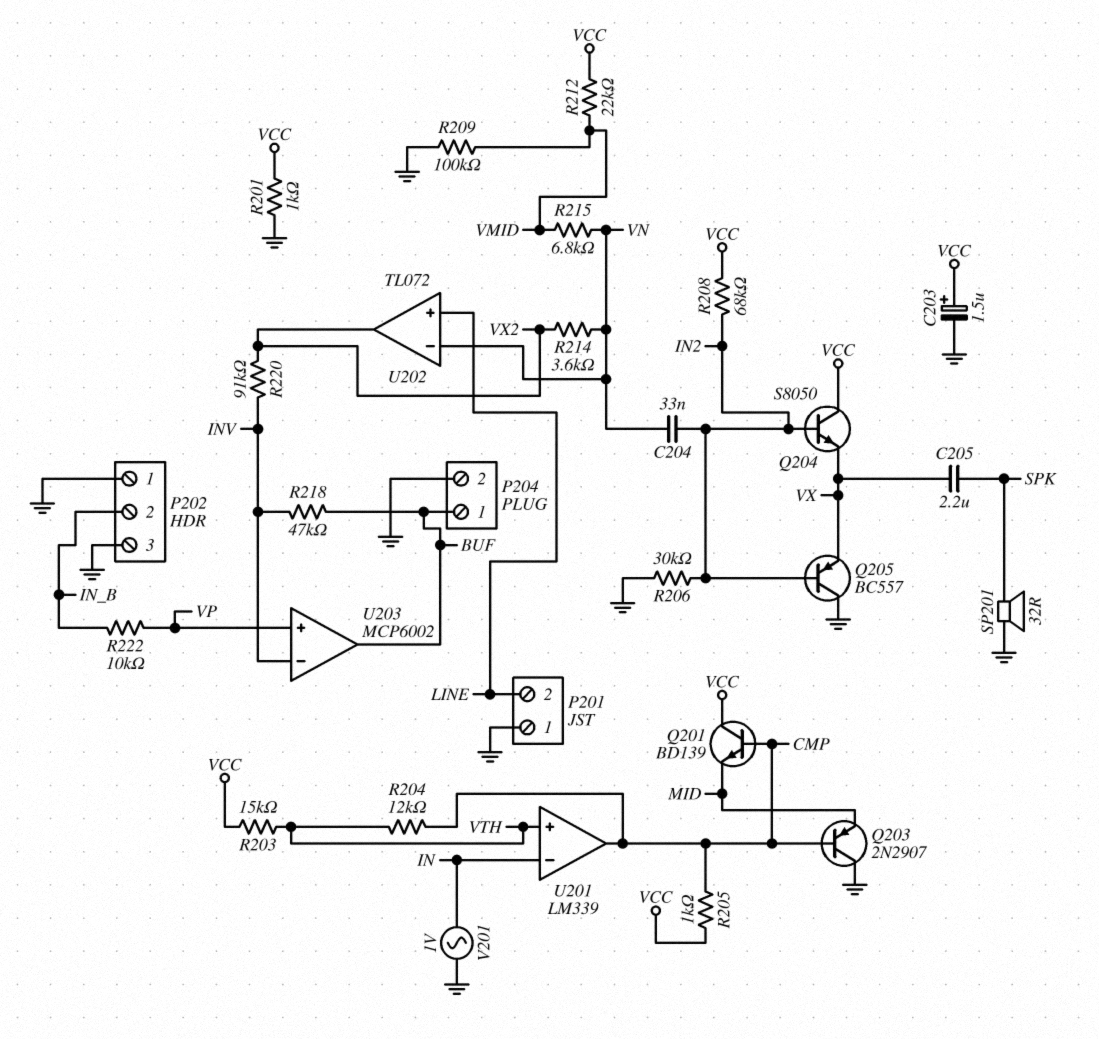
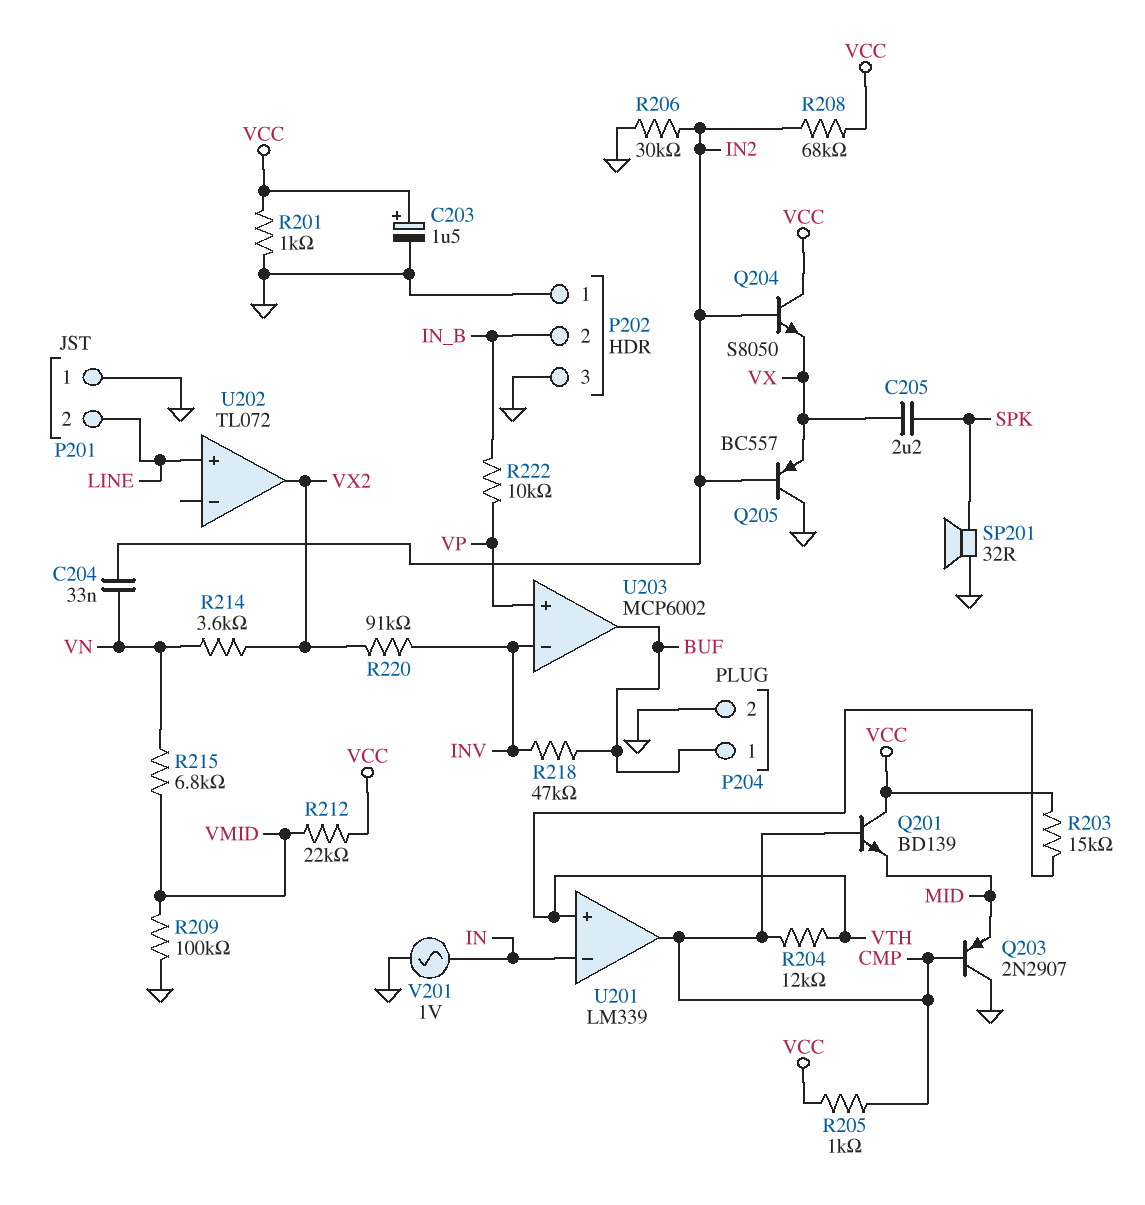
U202 pin in-: VN -> none

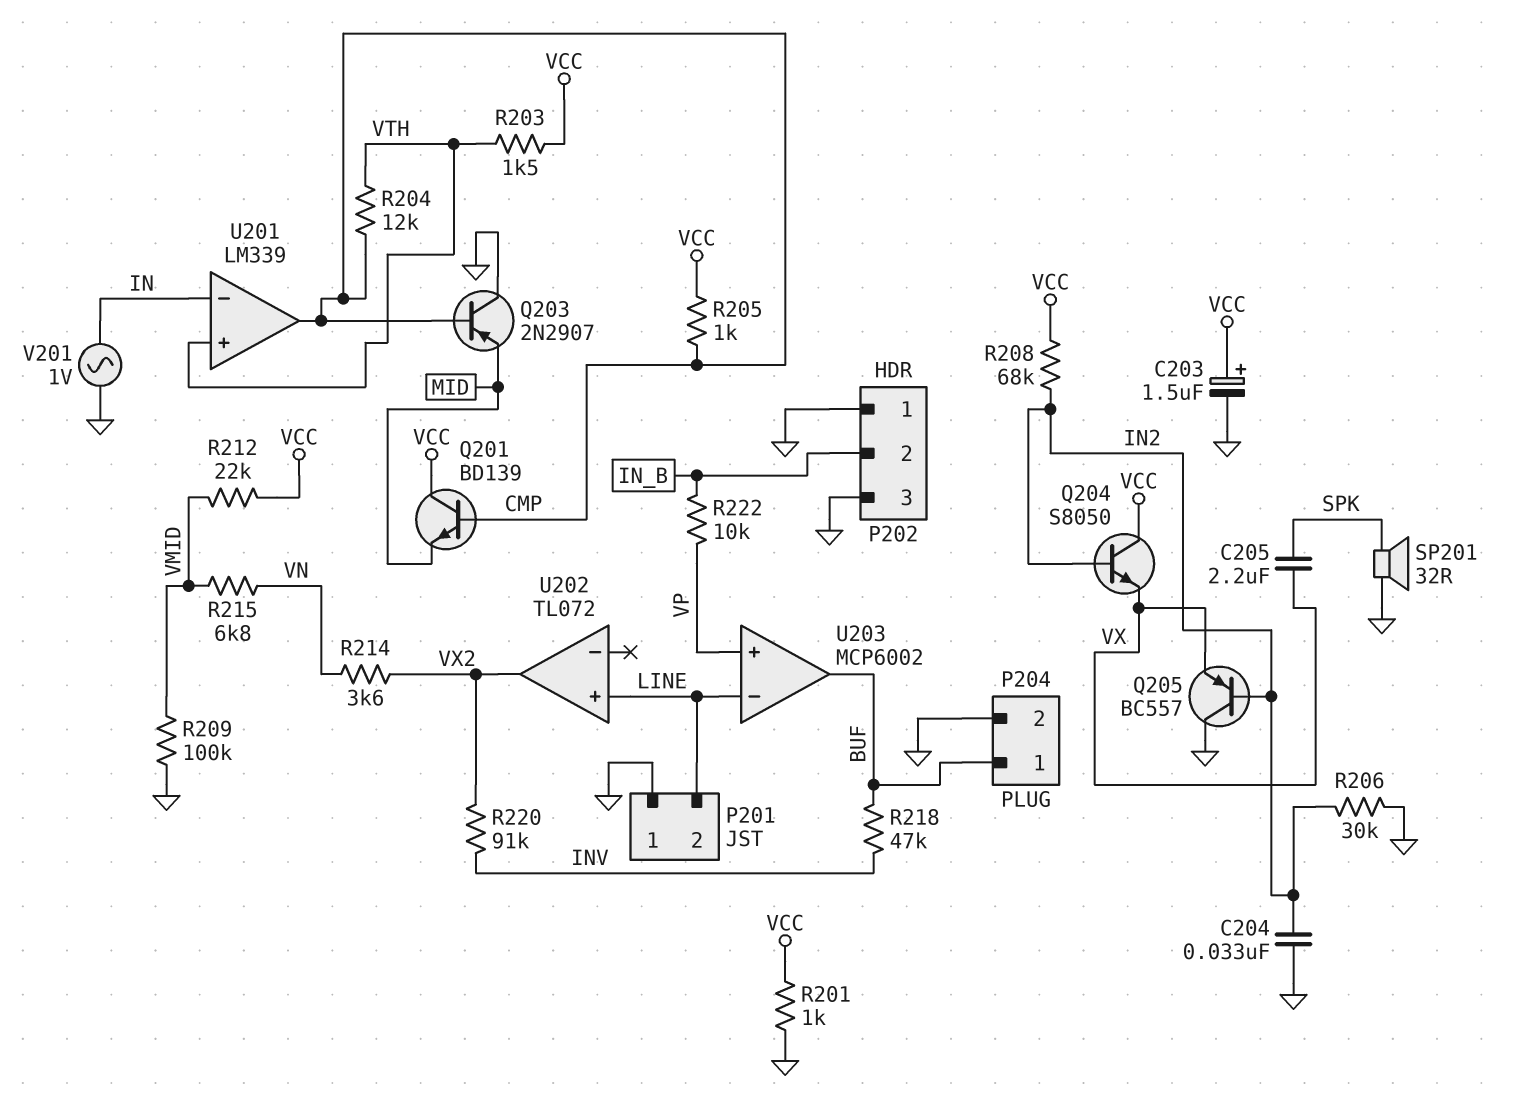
C204: 33nF (IN2, VN) -> 33nF (GND, IN2)
R203: 15k (VCC, VTH) -> 1.5k (VCC, VTH)
U203 pin in-: INV -> LINE

